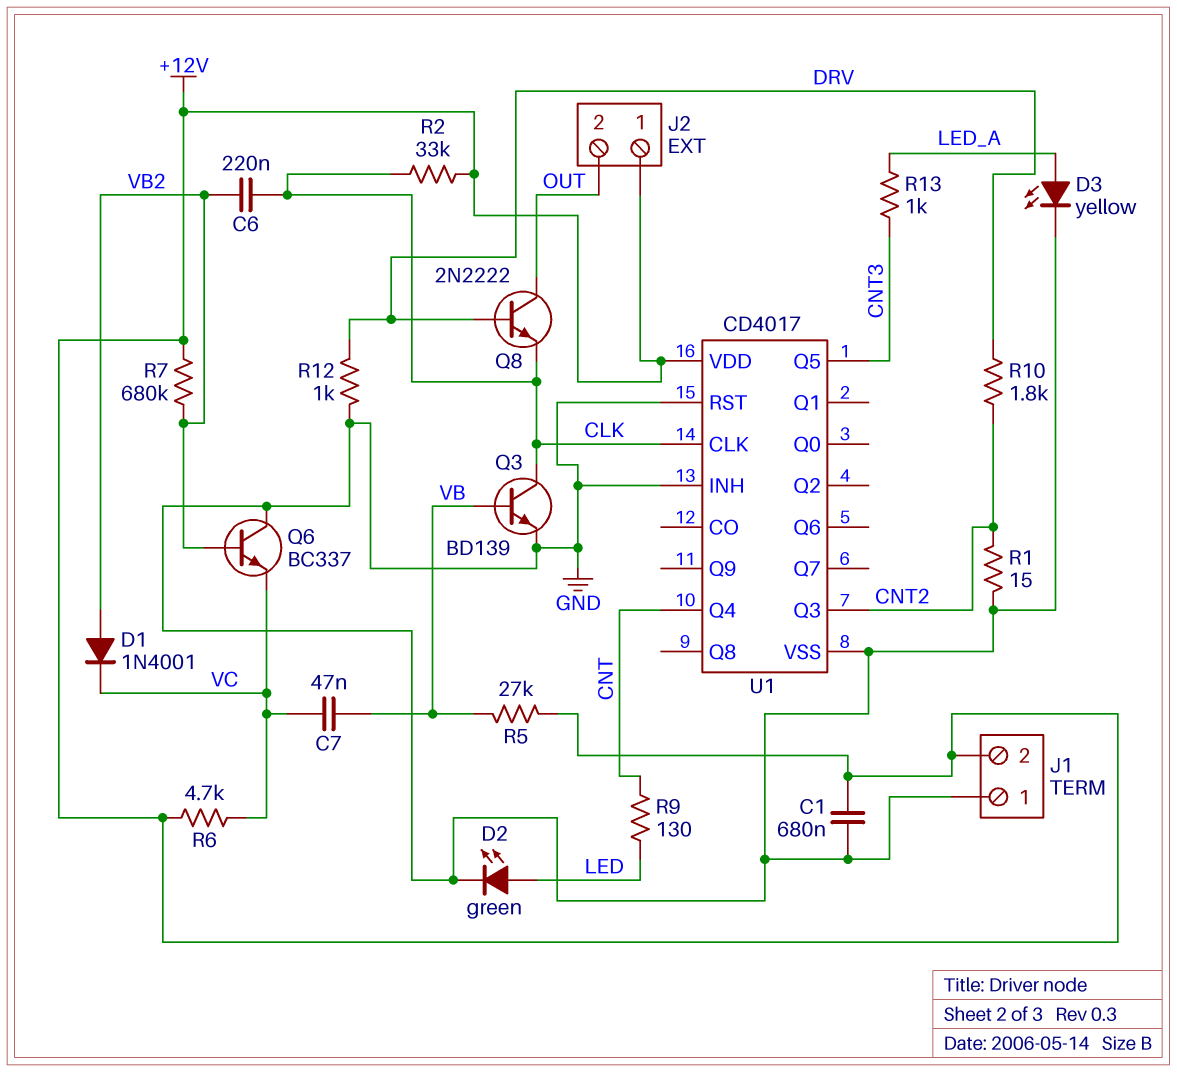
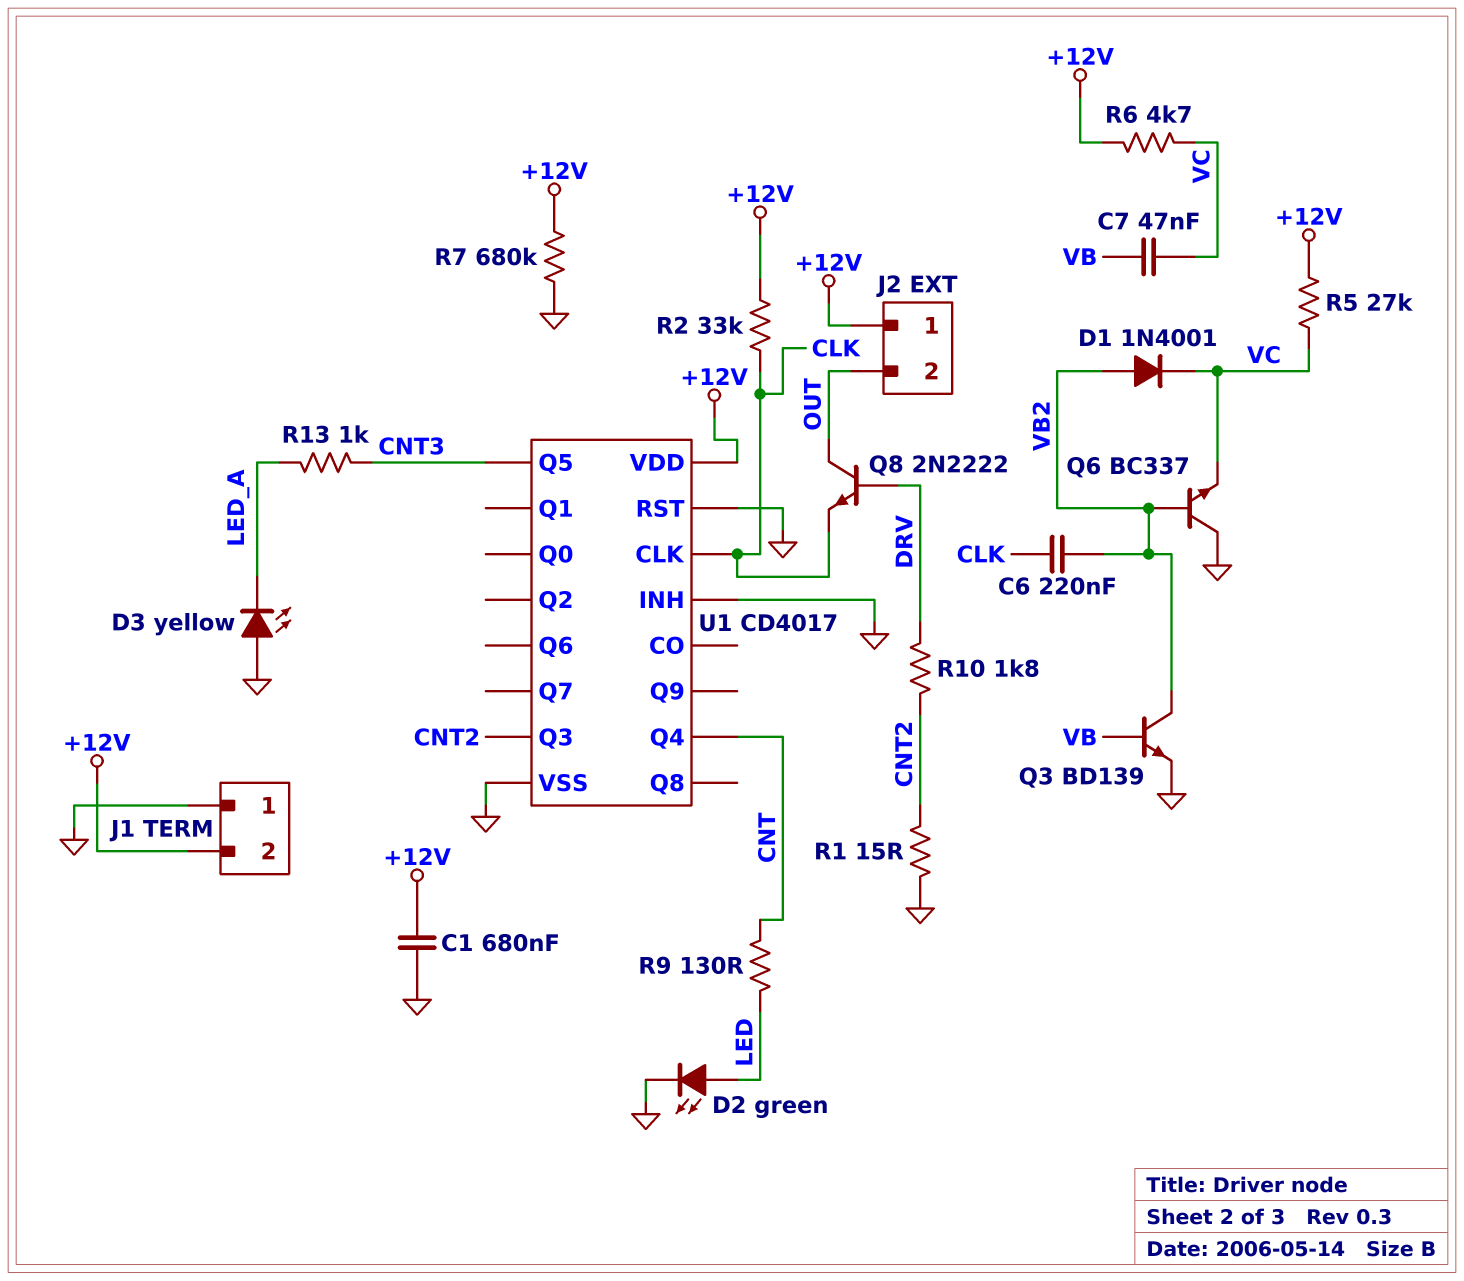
D3: LED yellow (A LED_A, K GND) -> LED yellow (A GND, K LED_A)
Q3: NPN BD139 (B VB, C CLK, E GND) -> NPN BD139 (B VB, C VB2, E GND)
R5: 27k (+12V, VB) -> 27k (+12V, VC)
R7: 680k (+12V, VB2) -> 680k (+12V, GND)
R12: 1k (DRV, GND) -> none

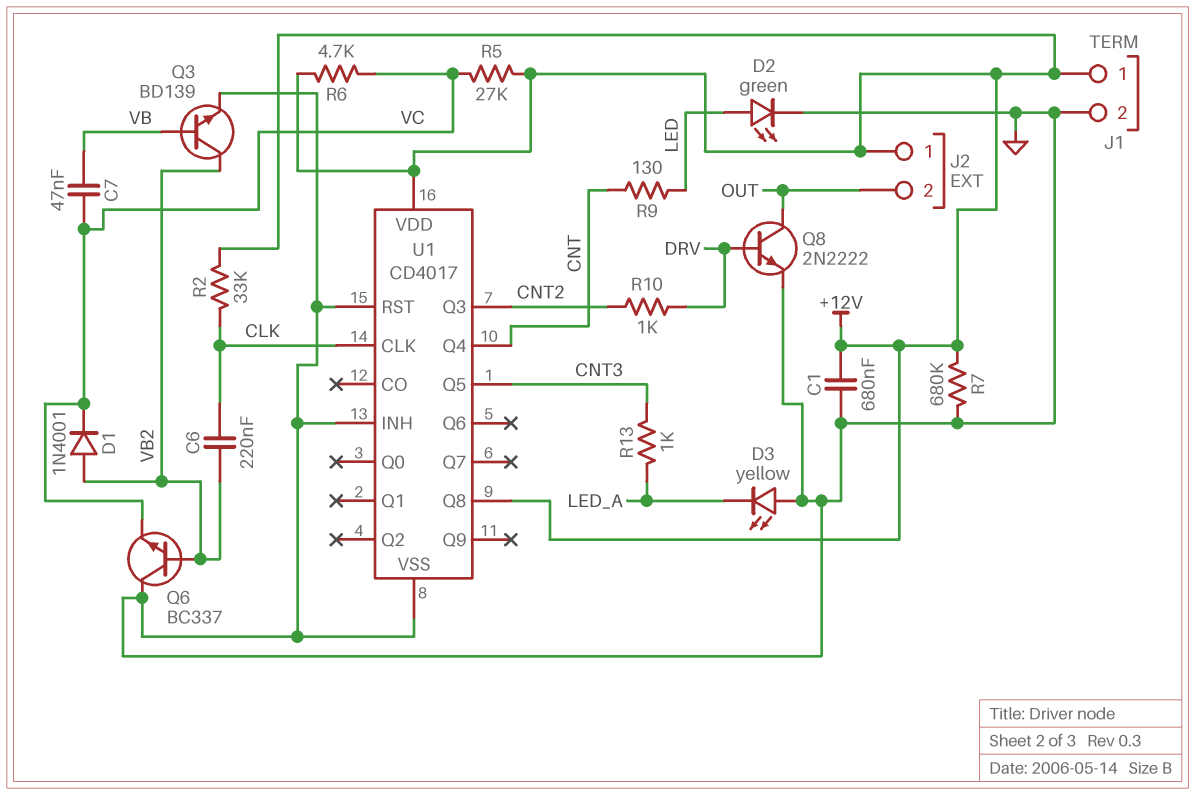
J1 pin 1: GND -> +12V
J1 pin 2: +12V -> GND
Q8: NPN 2N2222 (B DRV, C OUT, E CLK) -> NPN 2N2222 (B DRV, C OUT, E GND)
R1: 15 (CNT2, GND) -> none
R10: 1.8k (CNT2, DRV) -> 1k (CNT2, DRV)
U1 pin Q8: none -> +12V

